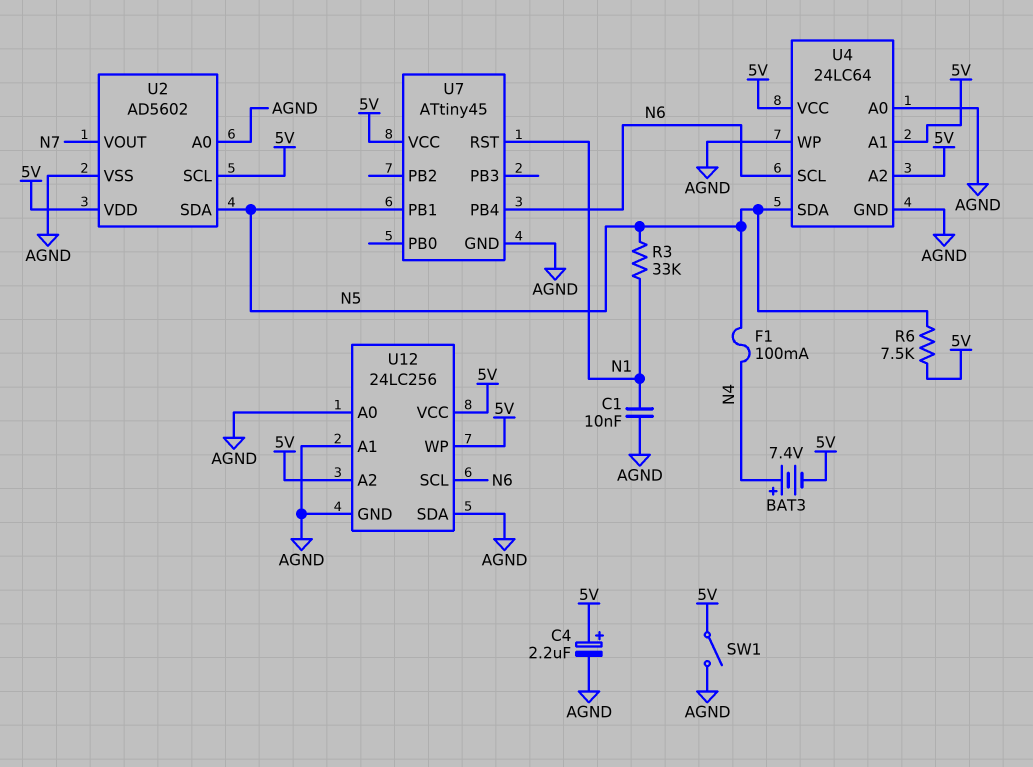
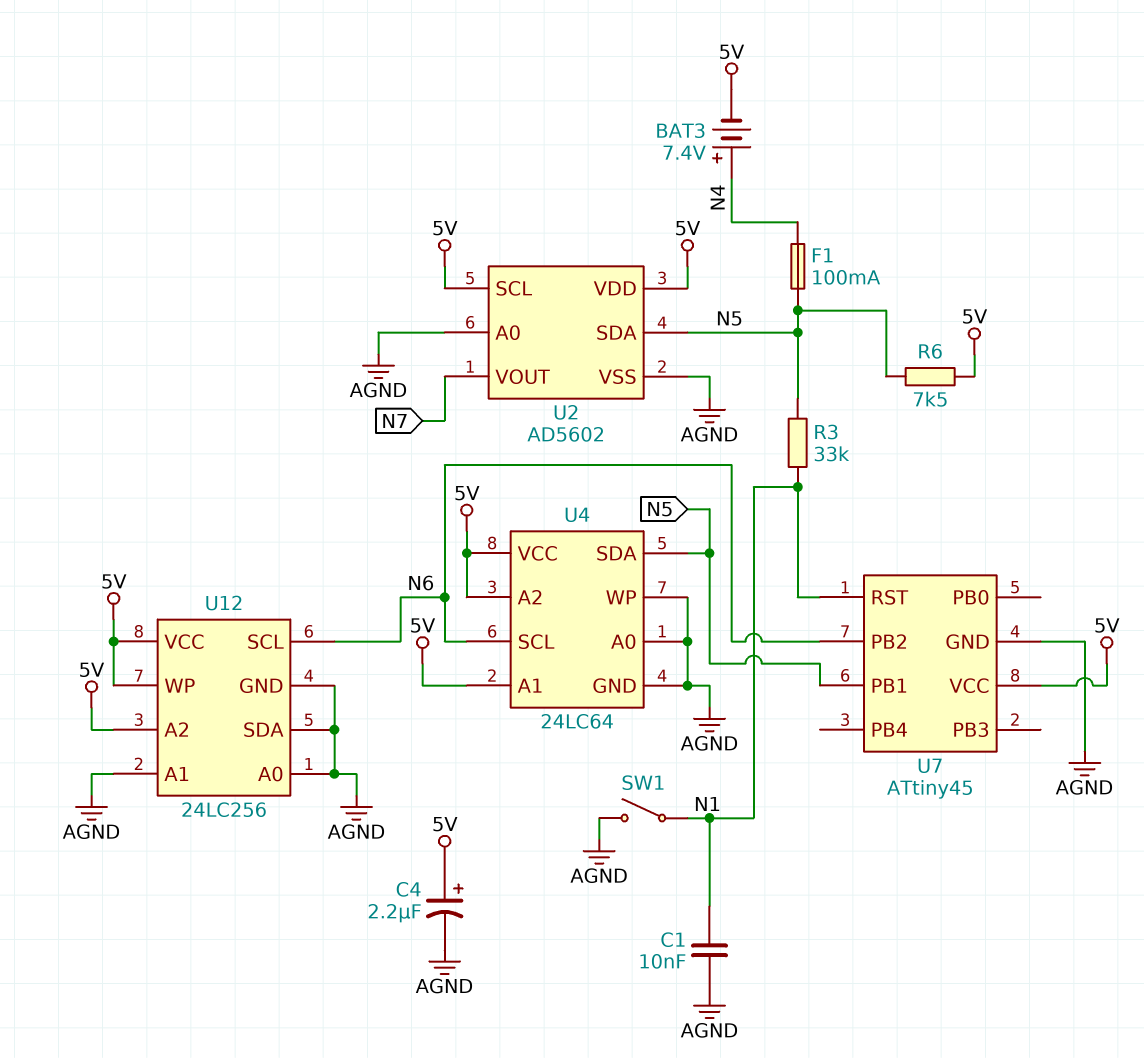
SW1: switch (5V, AGND) -> switch (AGND, N1)
U7 pin PB2: none -> N6
U7 pin PB4: N6 -> none

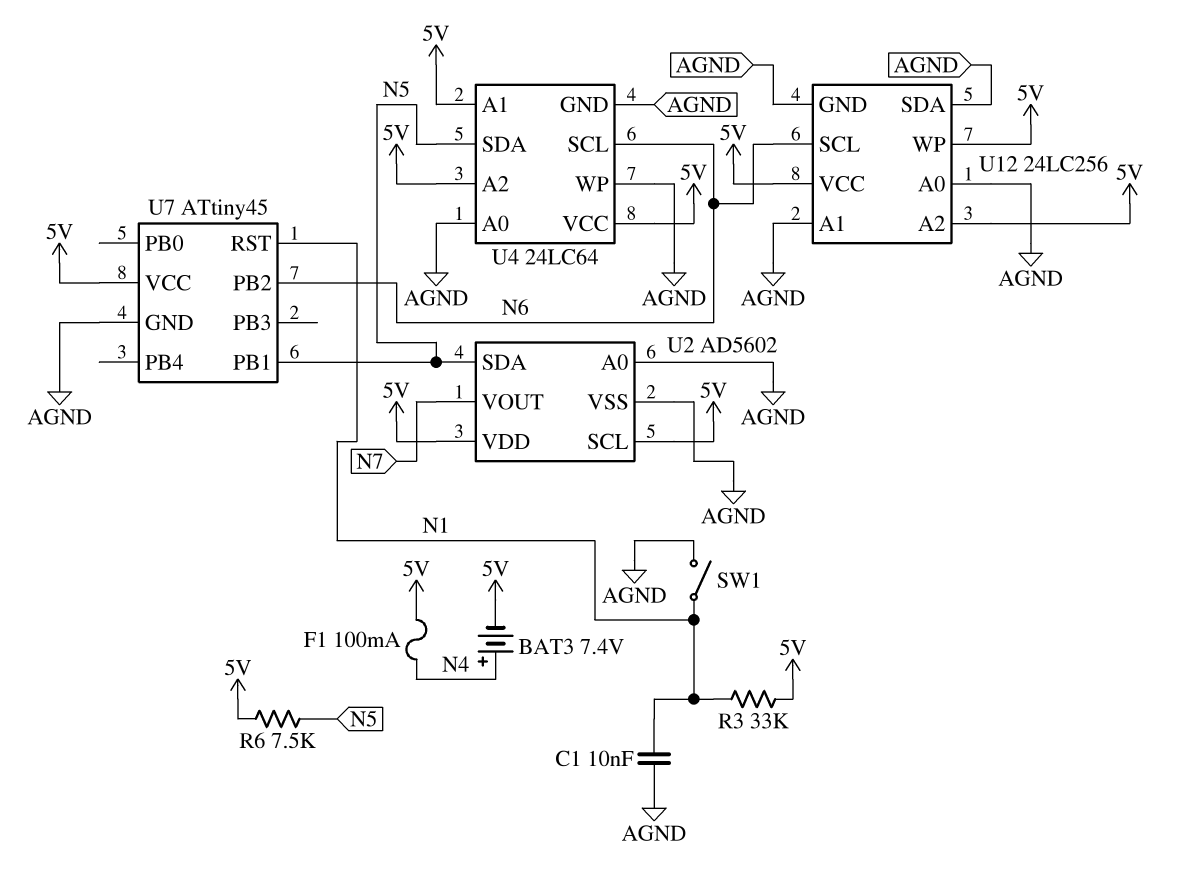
C4: 2.2uF (plus 5V, minus AGND) -> none
F1: 100mA (N4, N5) -> 100mA (5V, N4)
R3: 33k (N1, N5) -> 33k (5V, N1)

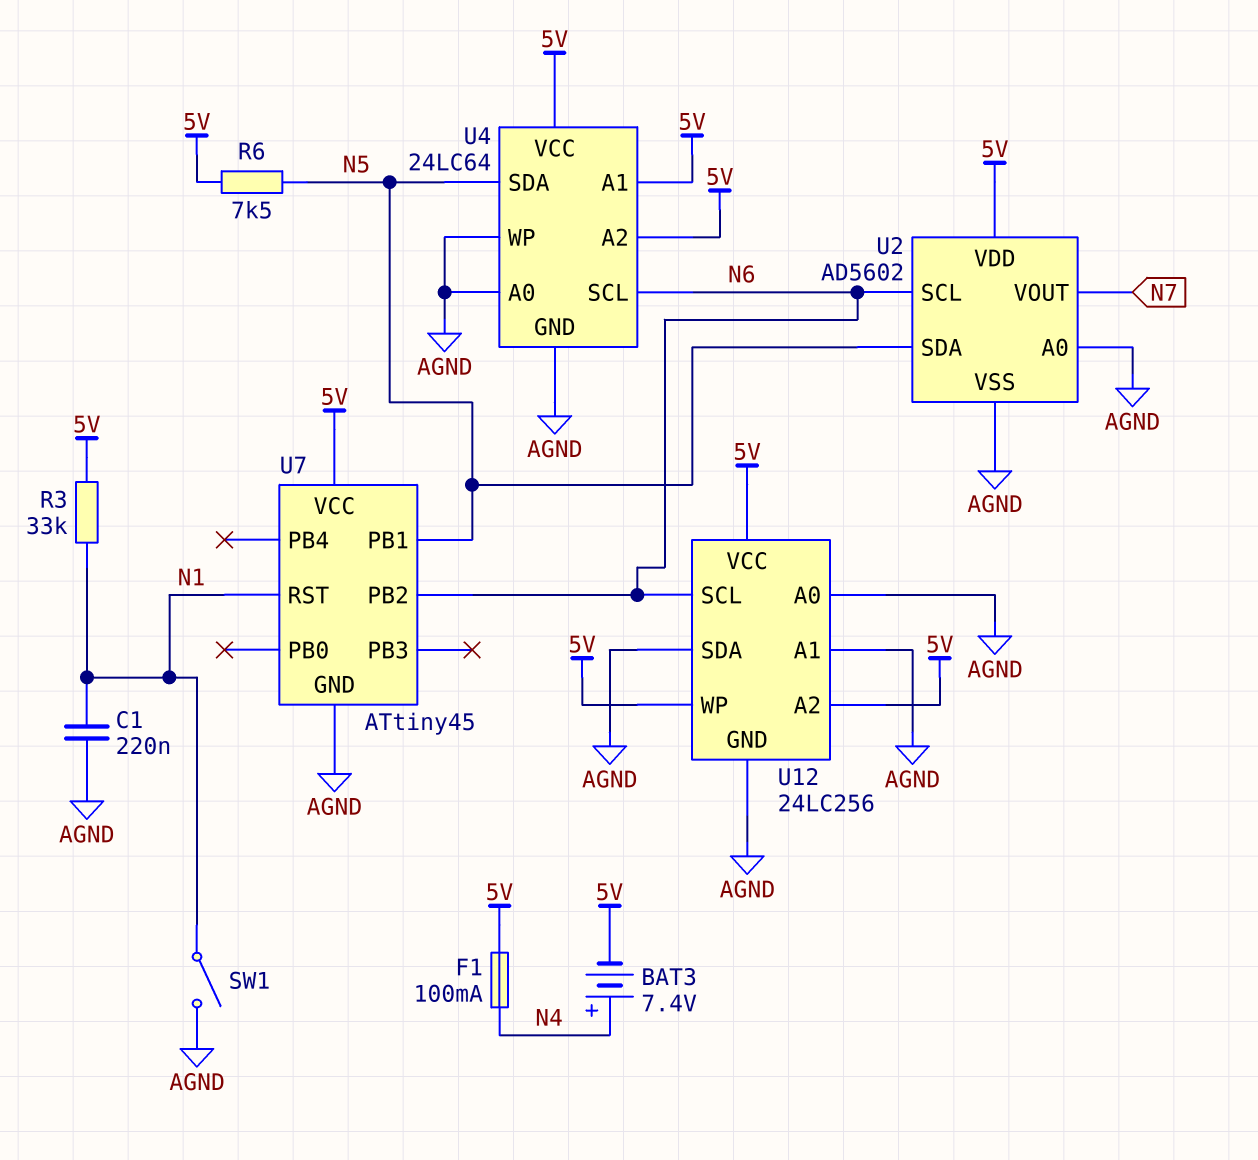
C1: 10nF (AGND, N1) -> 220nF (AGND, N1)
U2 pin SCL: 5V -> N6

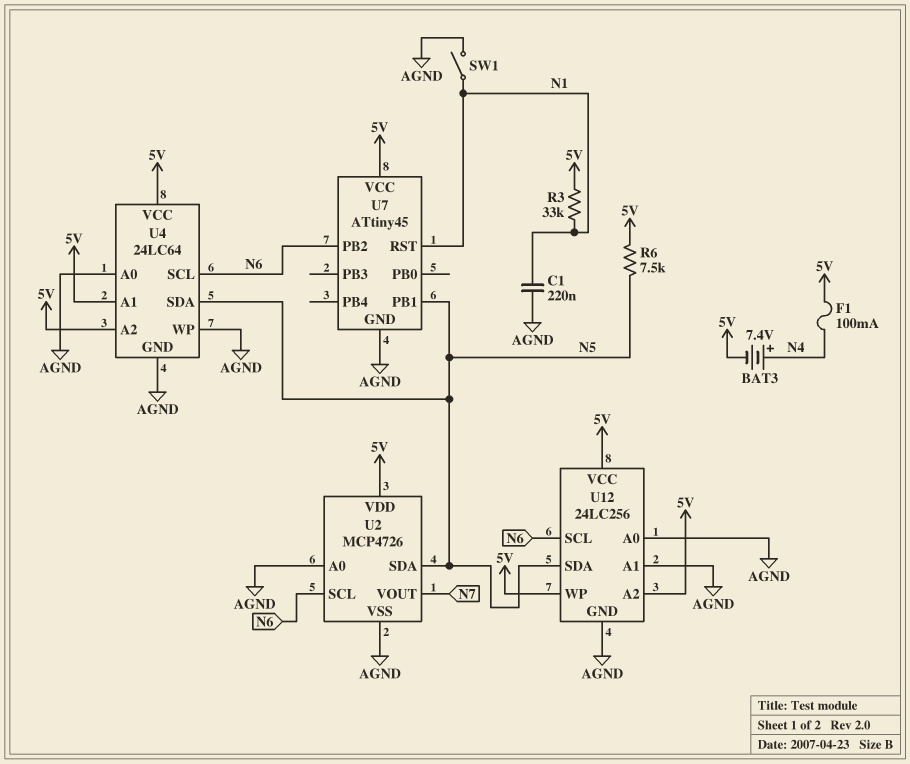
U2: AD5602 -> MCP4726
U12 pin SDA: AGND -> N5

